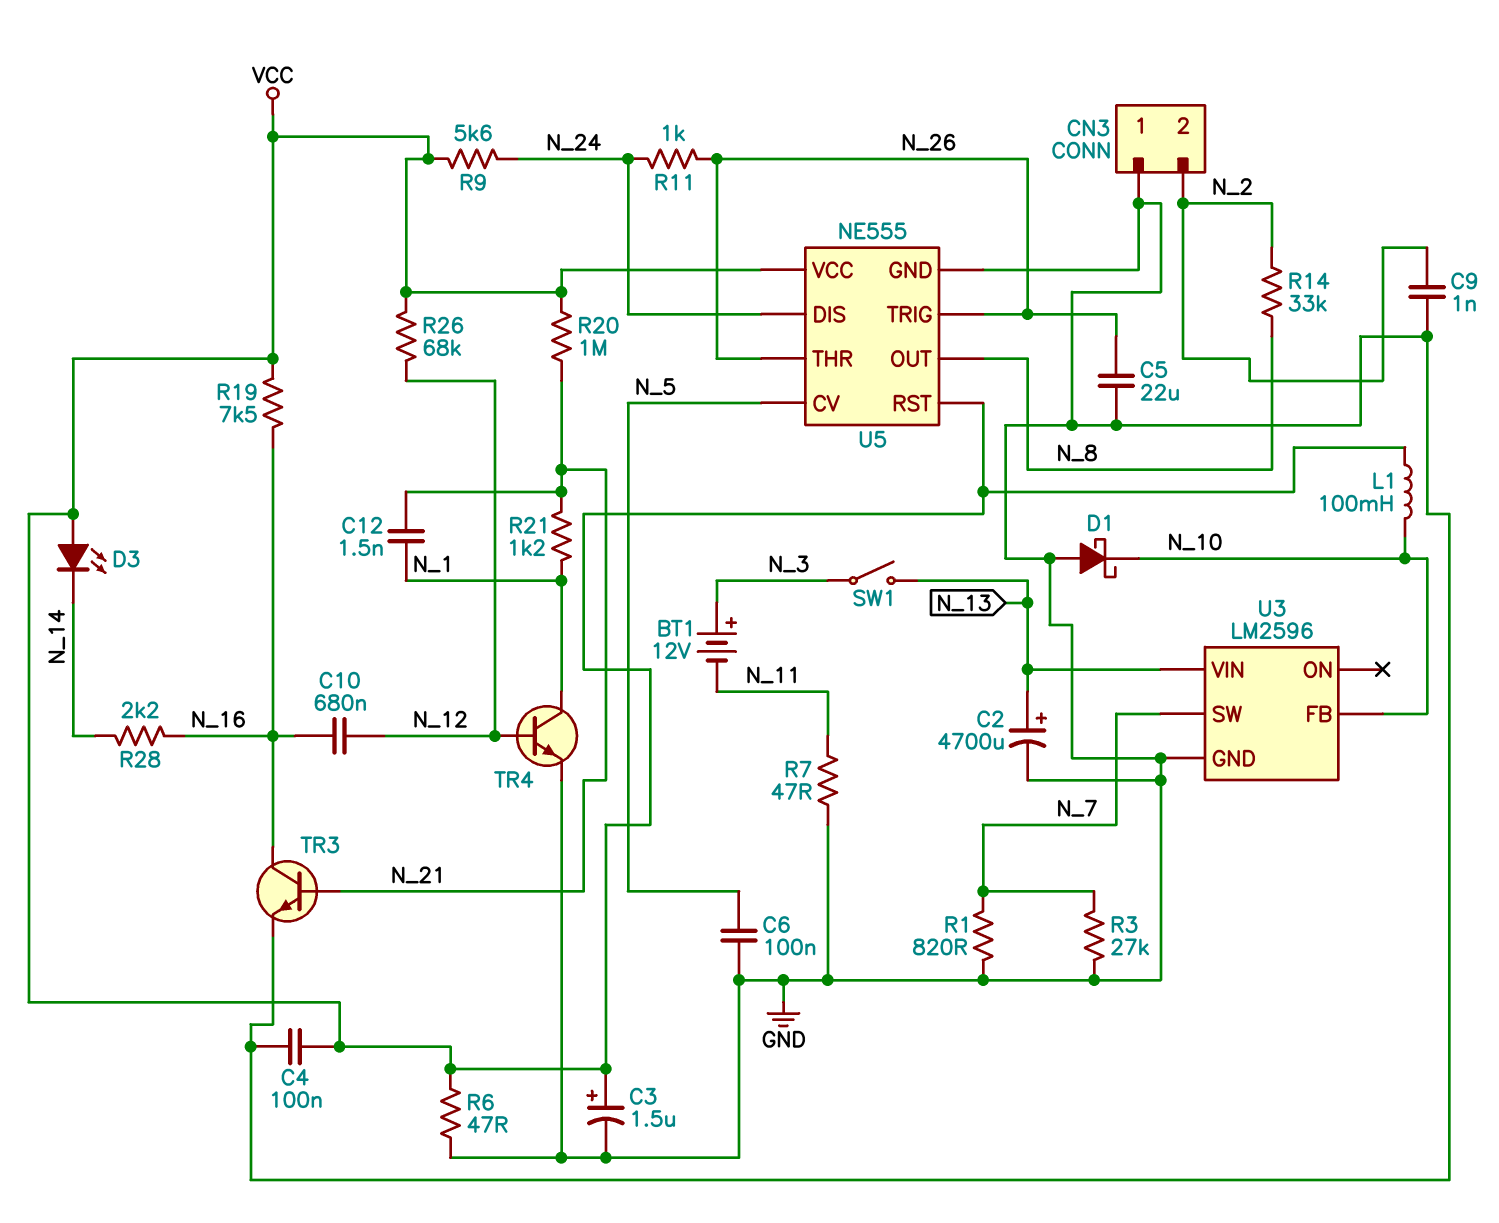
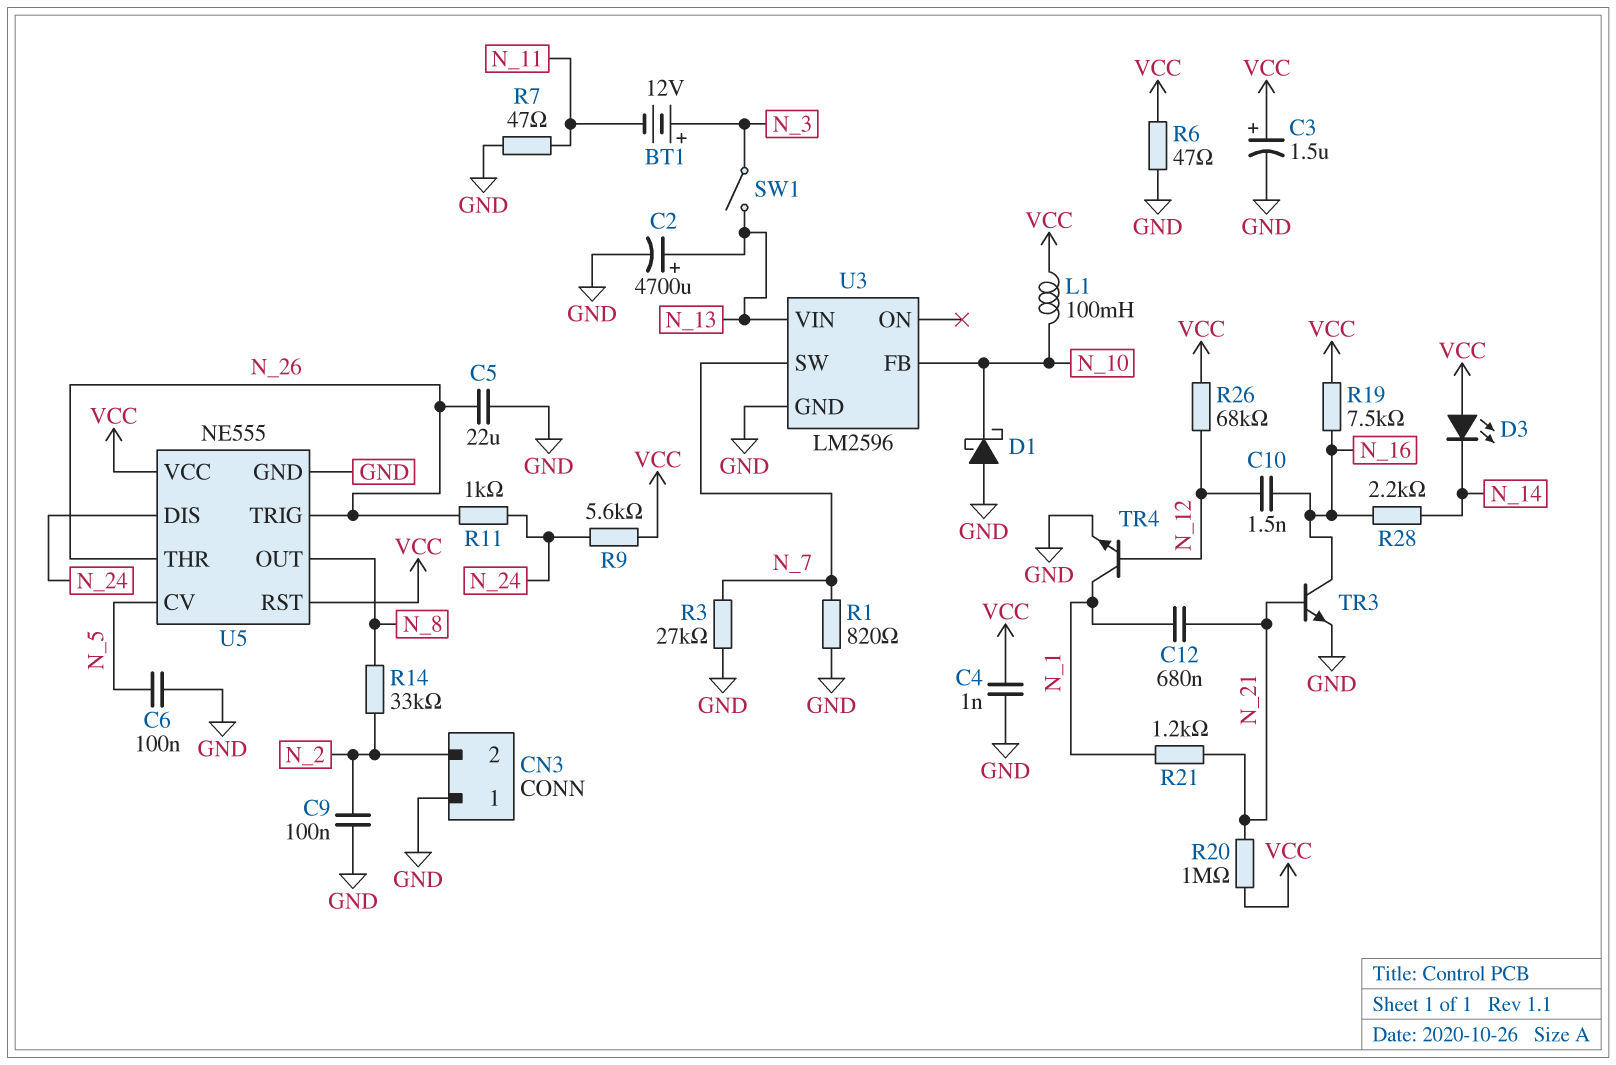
C4: 100nF (GND, VCC) -> 1nF (GND, VCC)
C9: 1nF (GND, N_2) -> 100nF (GND, N_2)
C10: 680nF (N_12, N_16) -> 1.5nF (N_12, N_16)
C12: 1.5nF (N_1, N_21) -> 680nF (N_1, N_21)

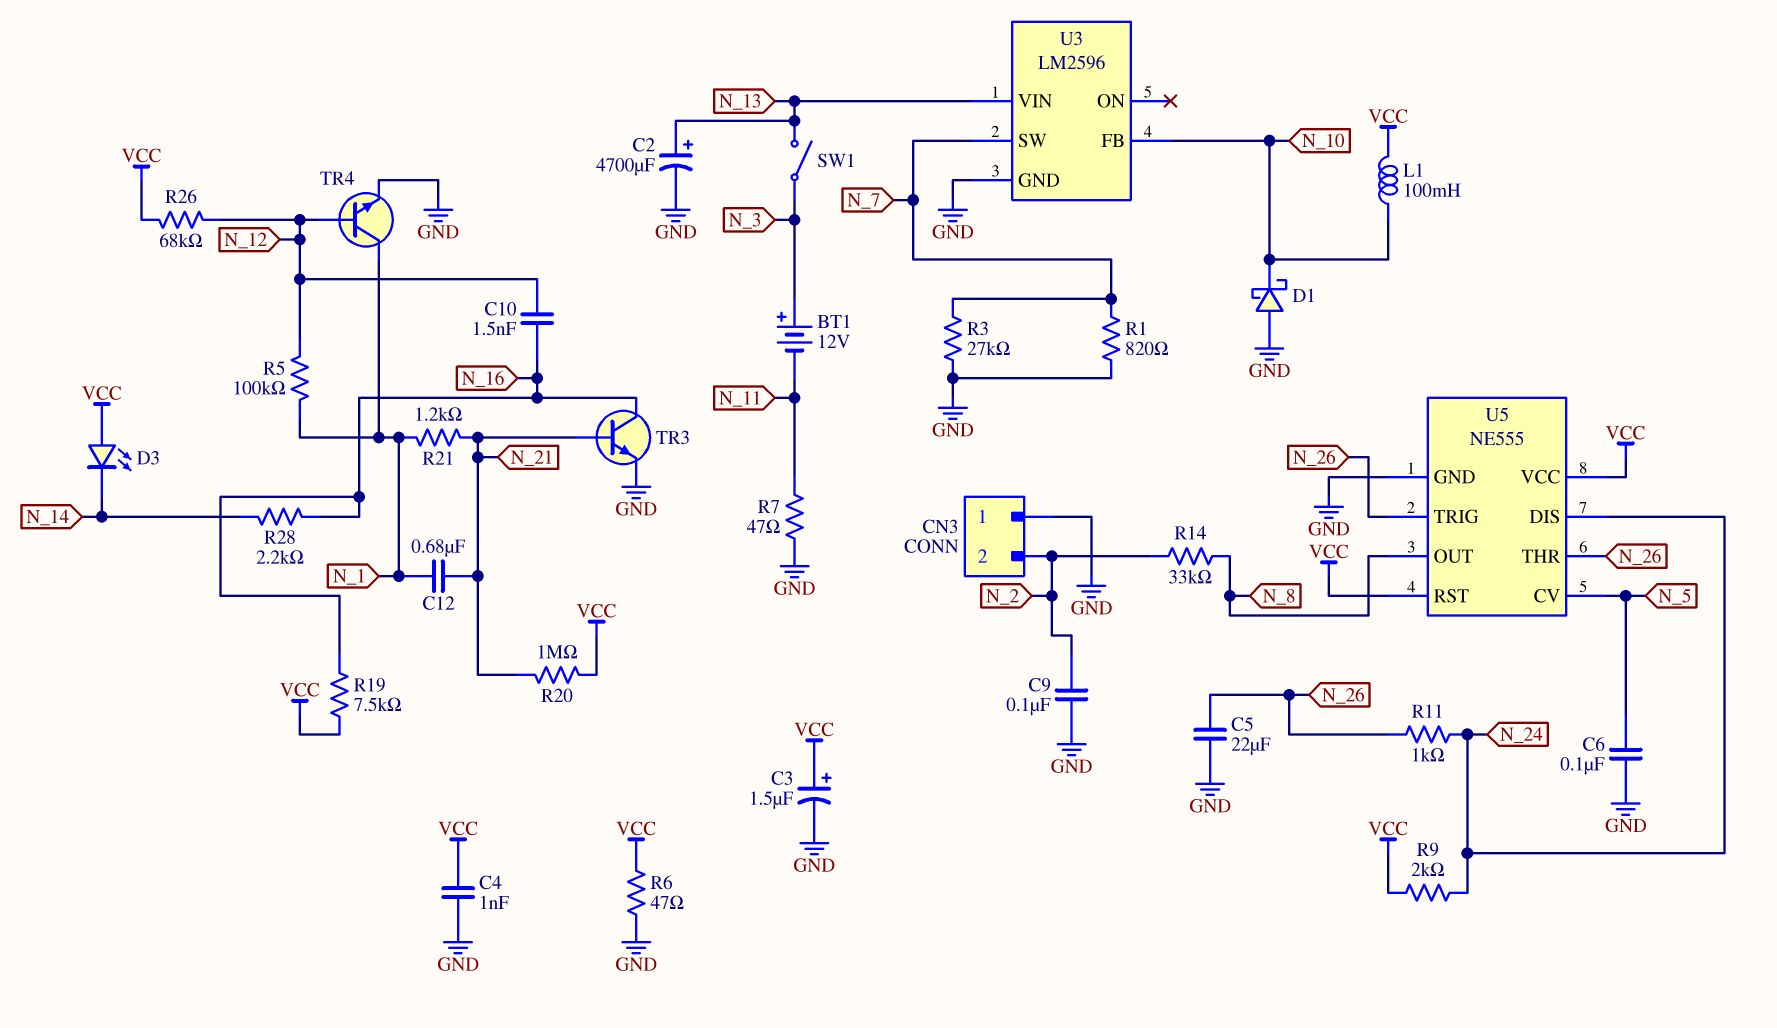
R5: none -> 100k (N_1, N_12)
R9: 5.6k (N_24, VCC) -> 2k (N_24, VCC)

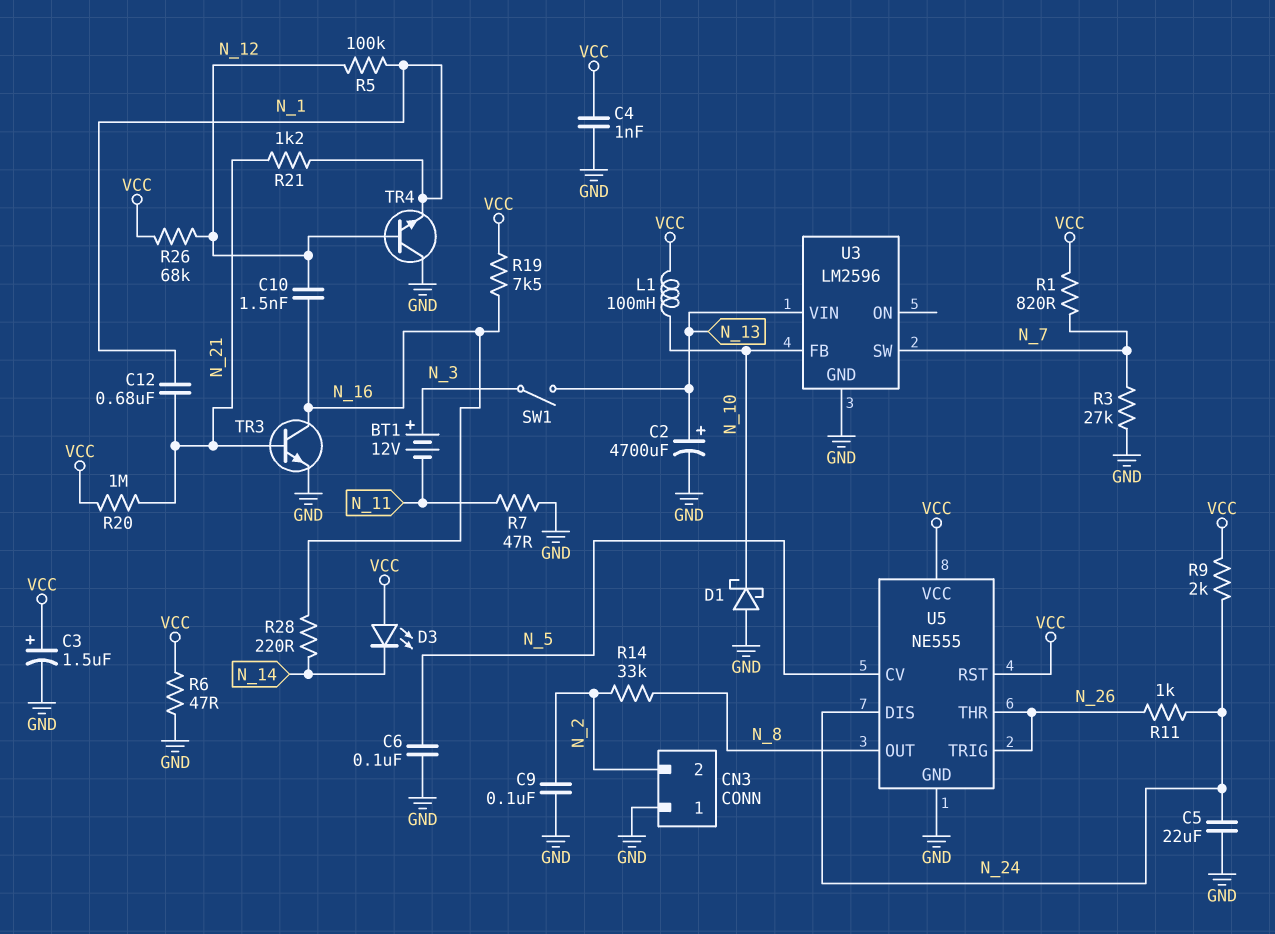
C5: 22uF (GND, N_26) -> 22uF (GND, N_24)
R1: 820 (GND, N_7) -> 820 (N_7, VCC)
R28: 2.2k (N_14, N_16) -> 220 (N_14, N_16)
TR4: NPN (B N_12, C N_1, E GND) -> NPN (B N_12, C GND, E N_1)

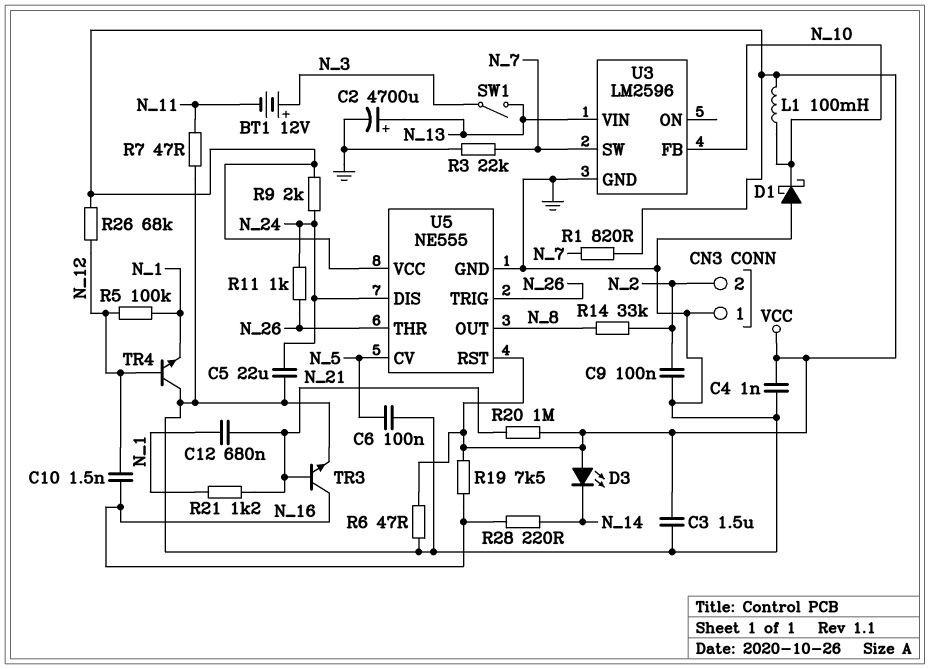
C3: 1.5uF (plus VCC, minus GND) -> 1.5uF (GND, VCC)
R3: 27k (GND, N_7) -> 22k (GND, N_7)

